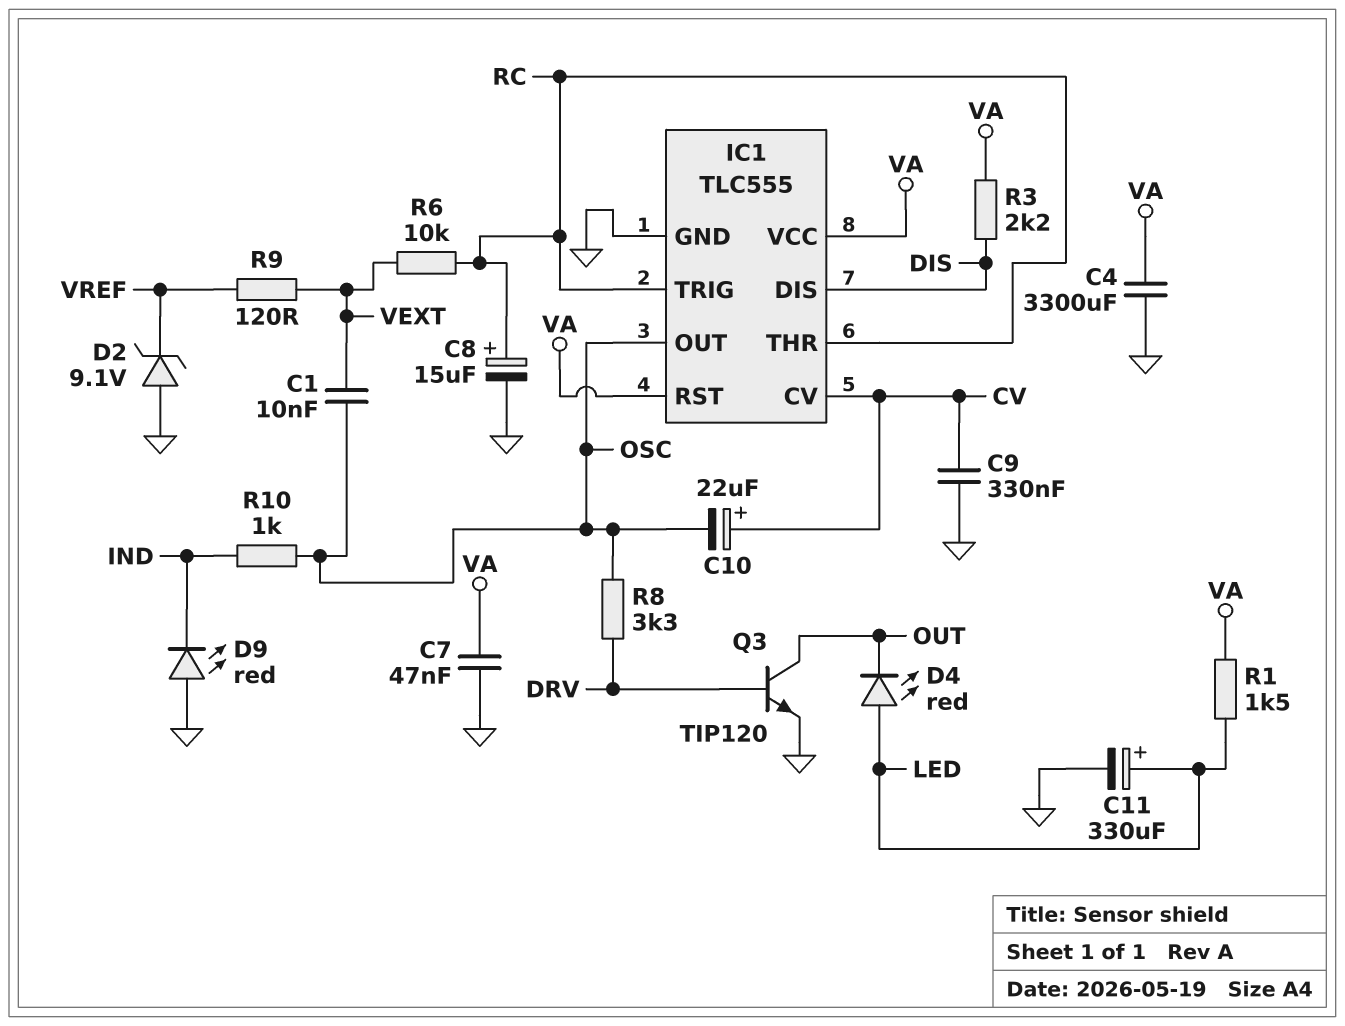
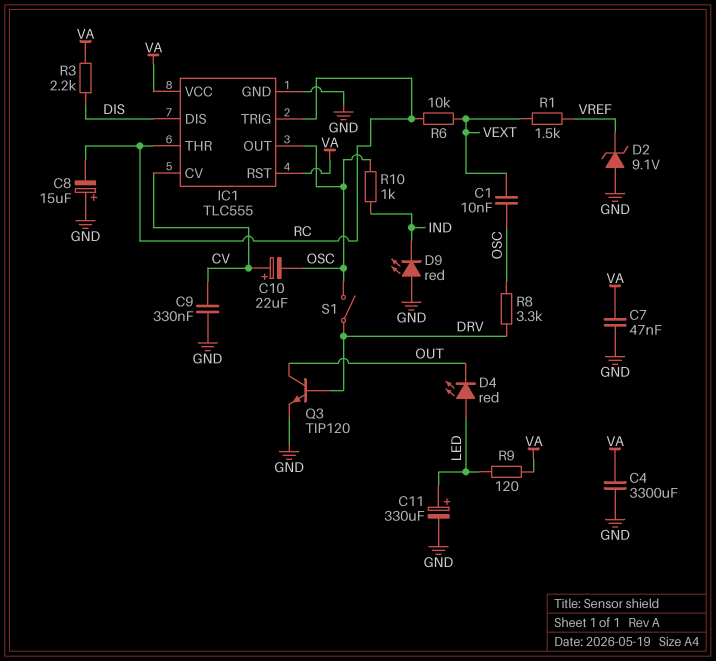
C8: 15uF (plus RC, minus GND) -> 15uF (plus GND, minus RC)
R1: 1.5k (LED, VA) -> 1.5k (VEXT, VREF)
R9: 120 (VEXT, VREF) -> 120 (LED, VA)
S1: none -> switch (DRV, OSC)

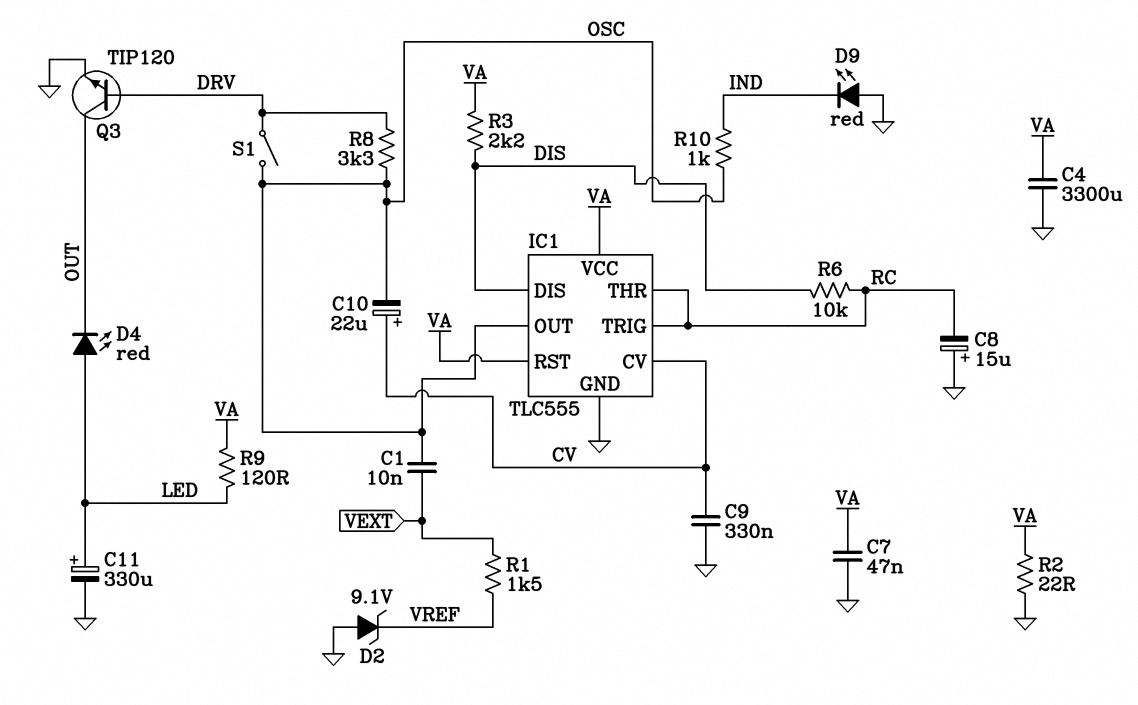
R2: none -> 22 (GND, VA)
R6: 10k (RC, VEXT) -> 10k (DIS, RC)

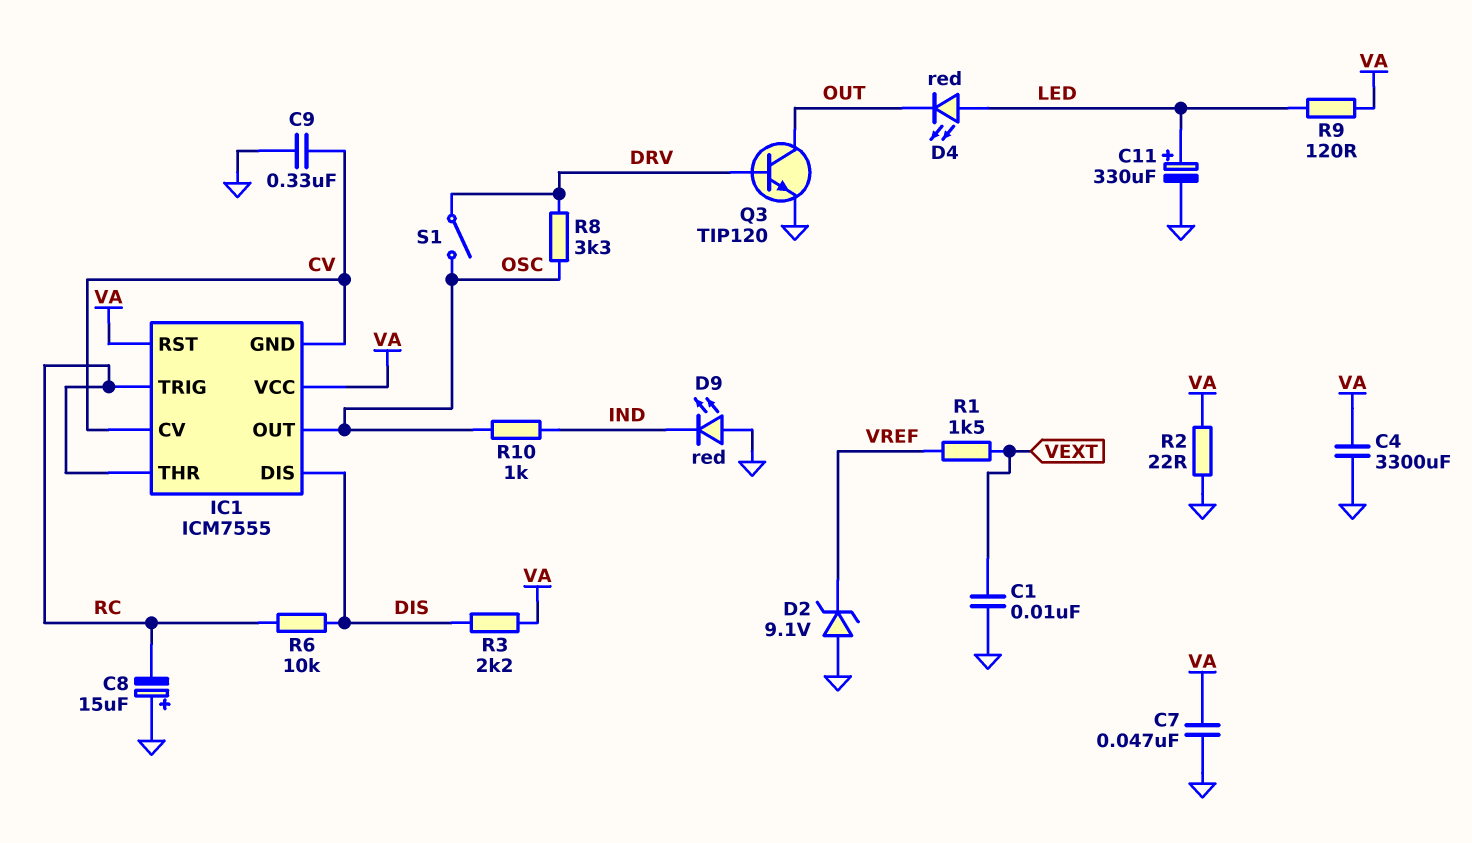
C1: 10nF (OSC, VEXT) -> 10nF (GND, VEXT)
C10: 22uF (plus CV, minus OSC) -> none
IC1: TLC555 -> ICM7555
IC1 pin GND: GND -> CV

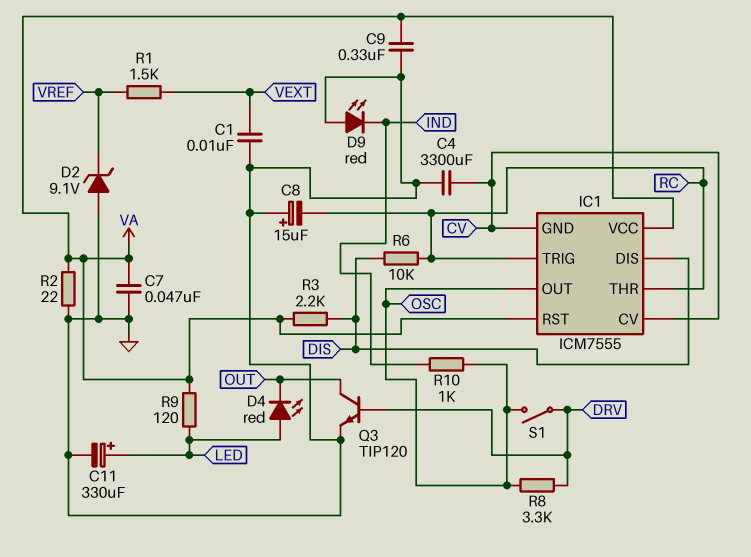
C4: 3300uF (GND, VA) -> 3300uF (CV, GND)
C9: 330nF (CV, GND) -> 330nF (GND, VA)

